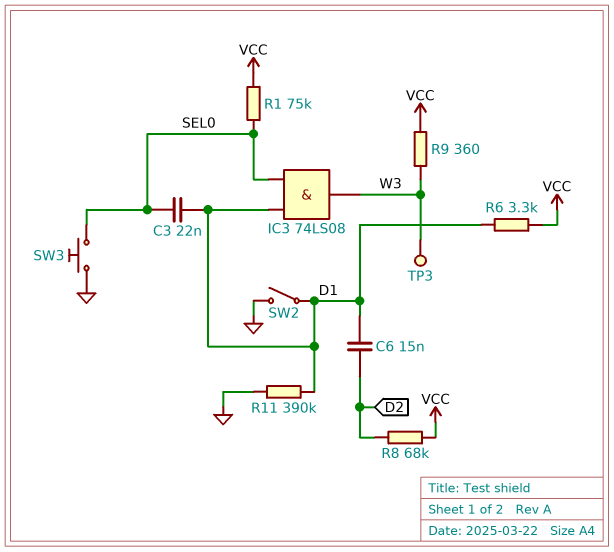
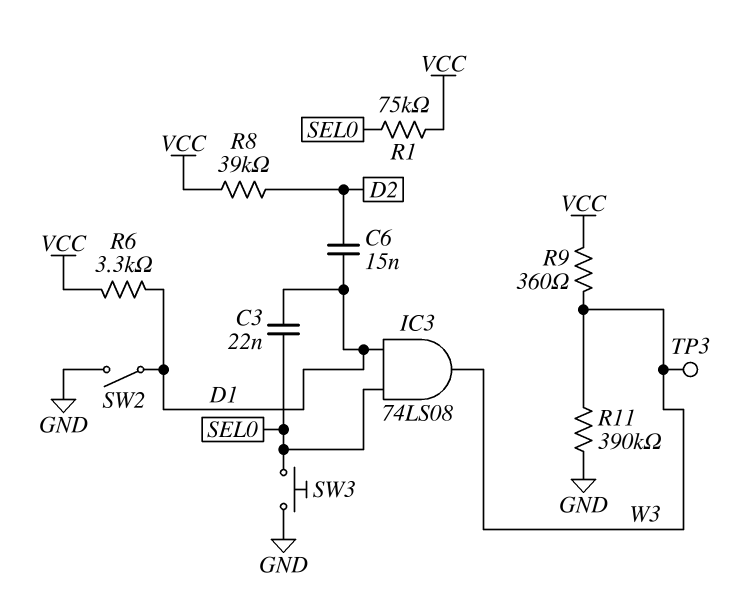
R8: 68k (D2, VCC) -> 39k (D2, VCC)
R11: 390k (D1, GND) -> 390k (GND, W3)

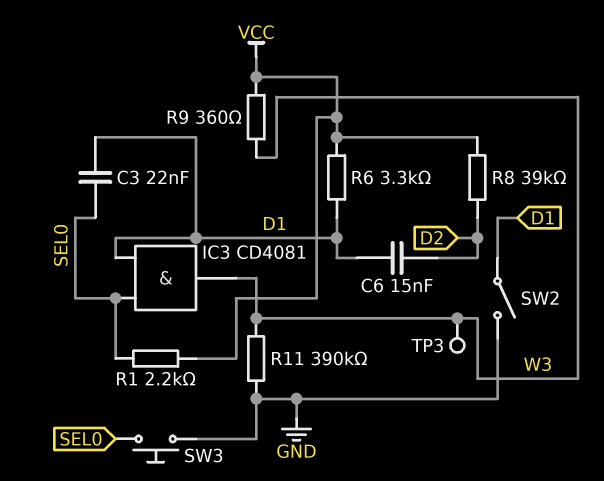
IC3: AND 74LS08 (in D1, in SEL0, out W3) -> AND CD4081 (in D1, in SEL0, out W3)
R1: 75k (SEL0, VCC) -> 2.2k (SEL0, VCC)

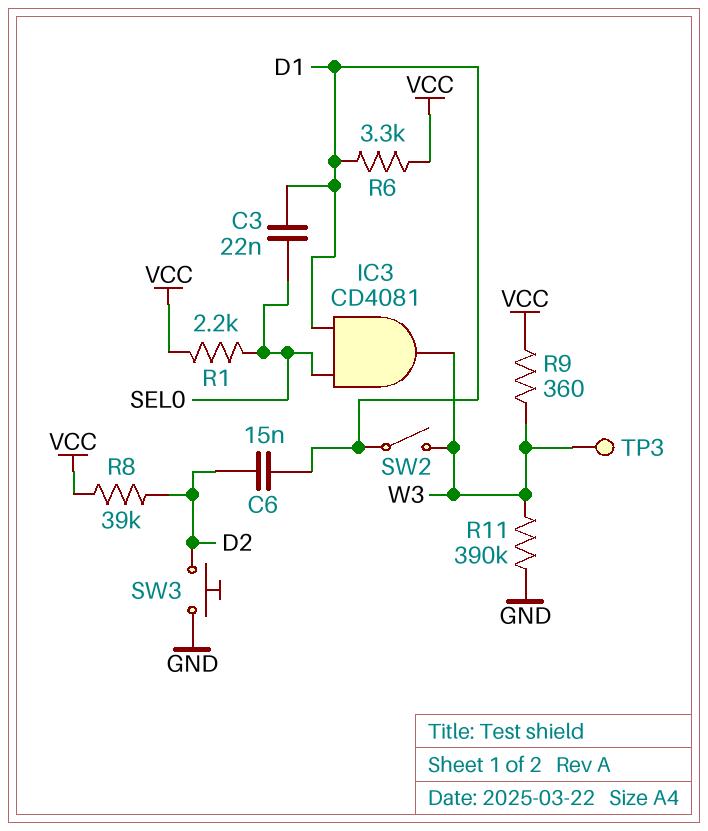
SW2: switch (D1, GND) -> switch (D1, W3)
SW3: button (GND, SEL0) -> button (D2, GND)

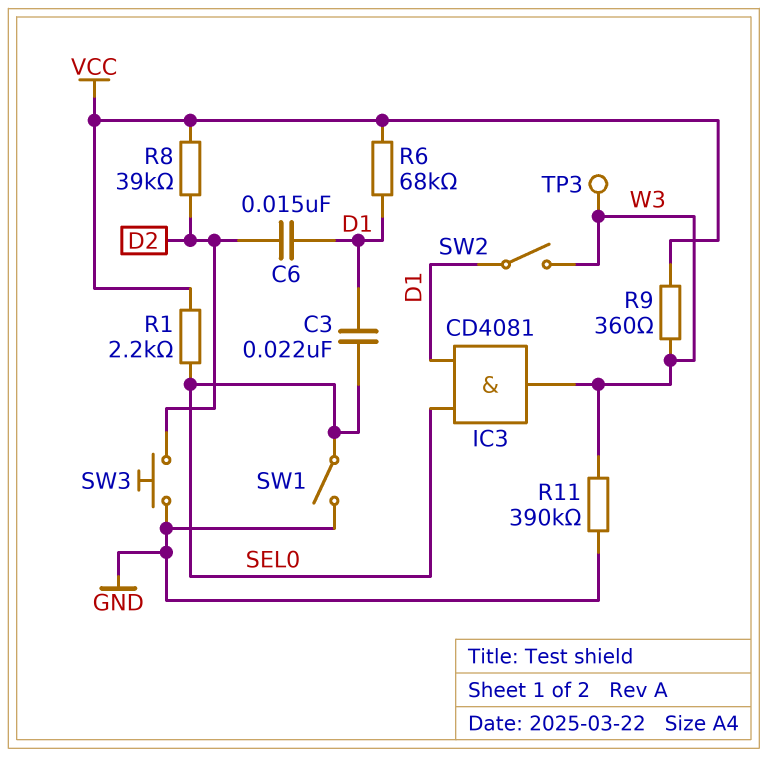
R6: 3.3k (D1, VCC) -> 68k (D1, VCC)
SW1: none -> switch (GND, SEL0)

